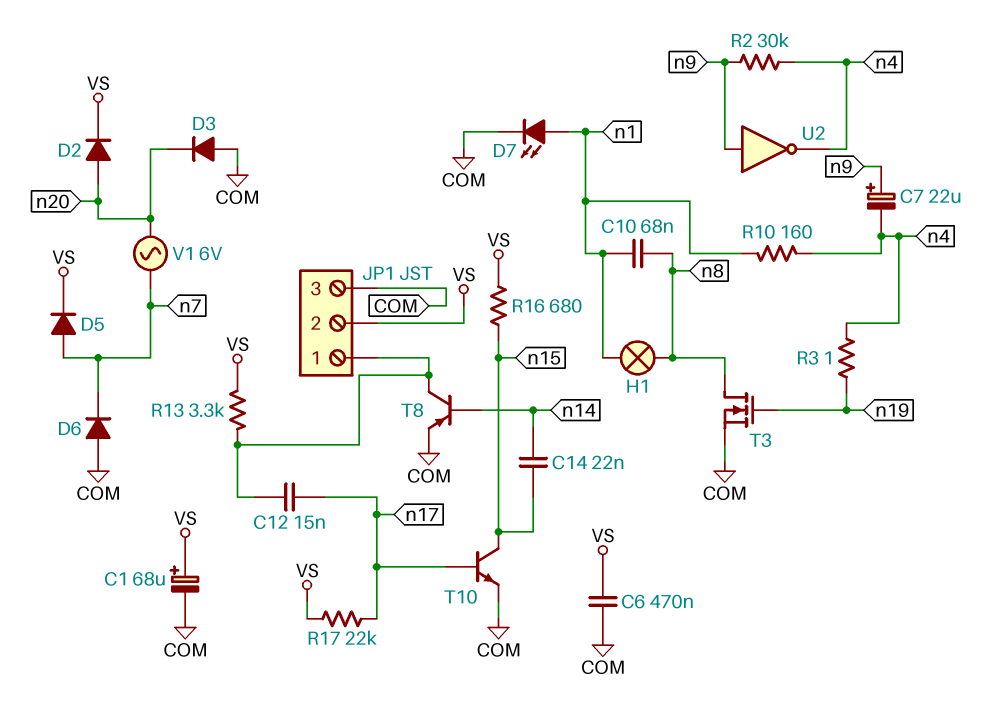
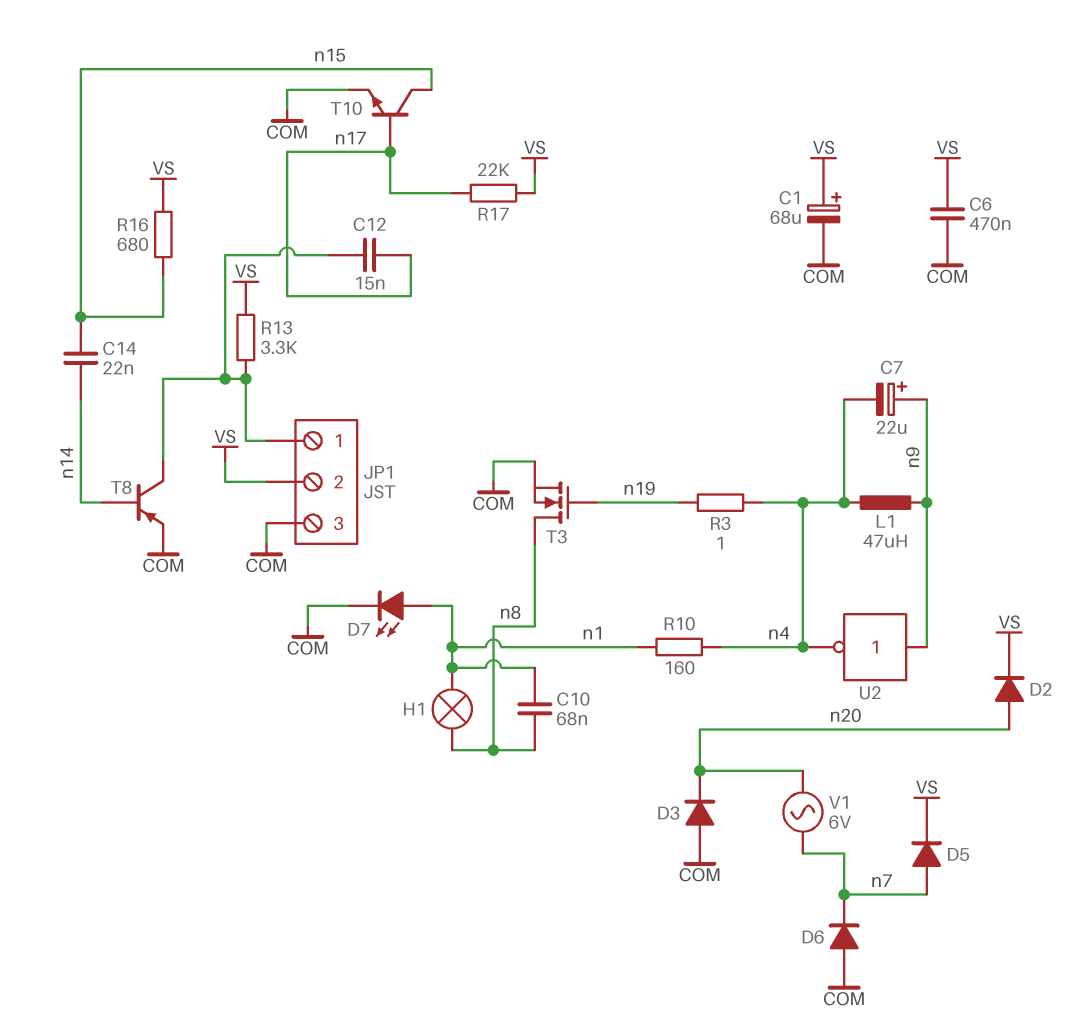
L1: none -> 47uH (n4, n9)
R2: 30k (n4, n9) -> none

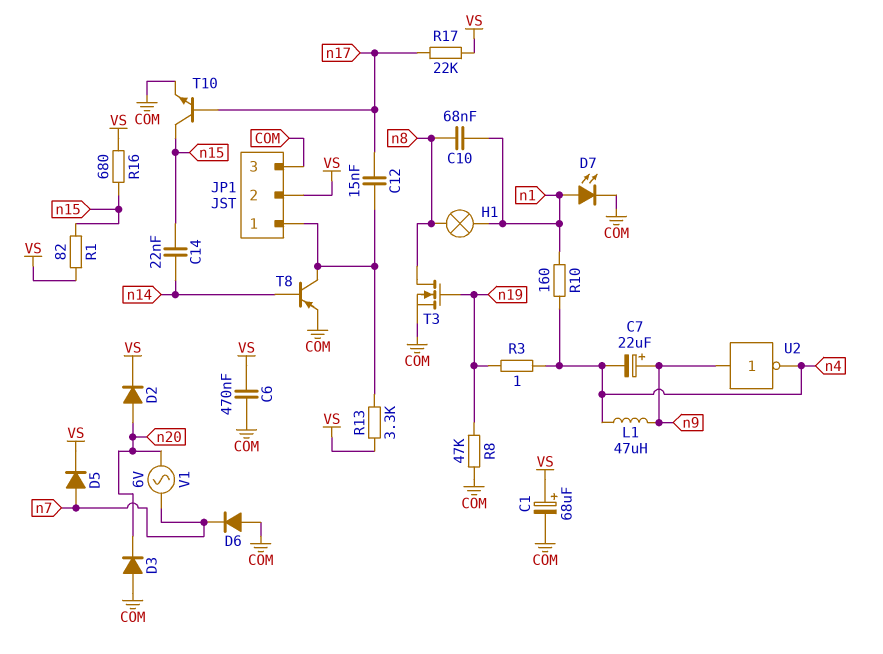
R1: none -> 82 (VS, n15)
R8: none -> 47k (COM, n19)

